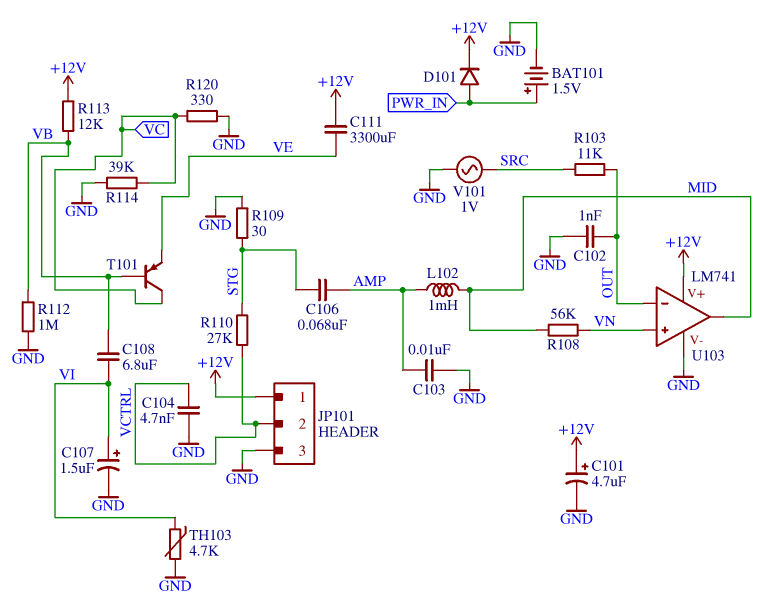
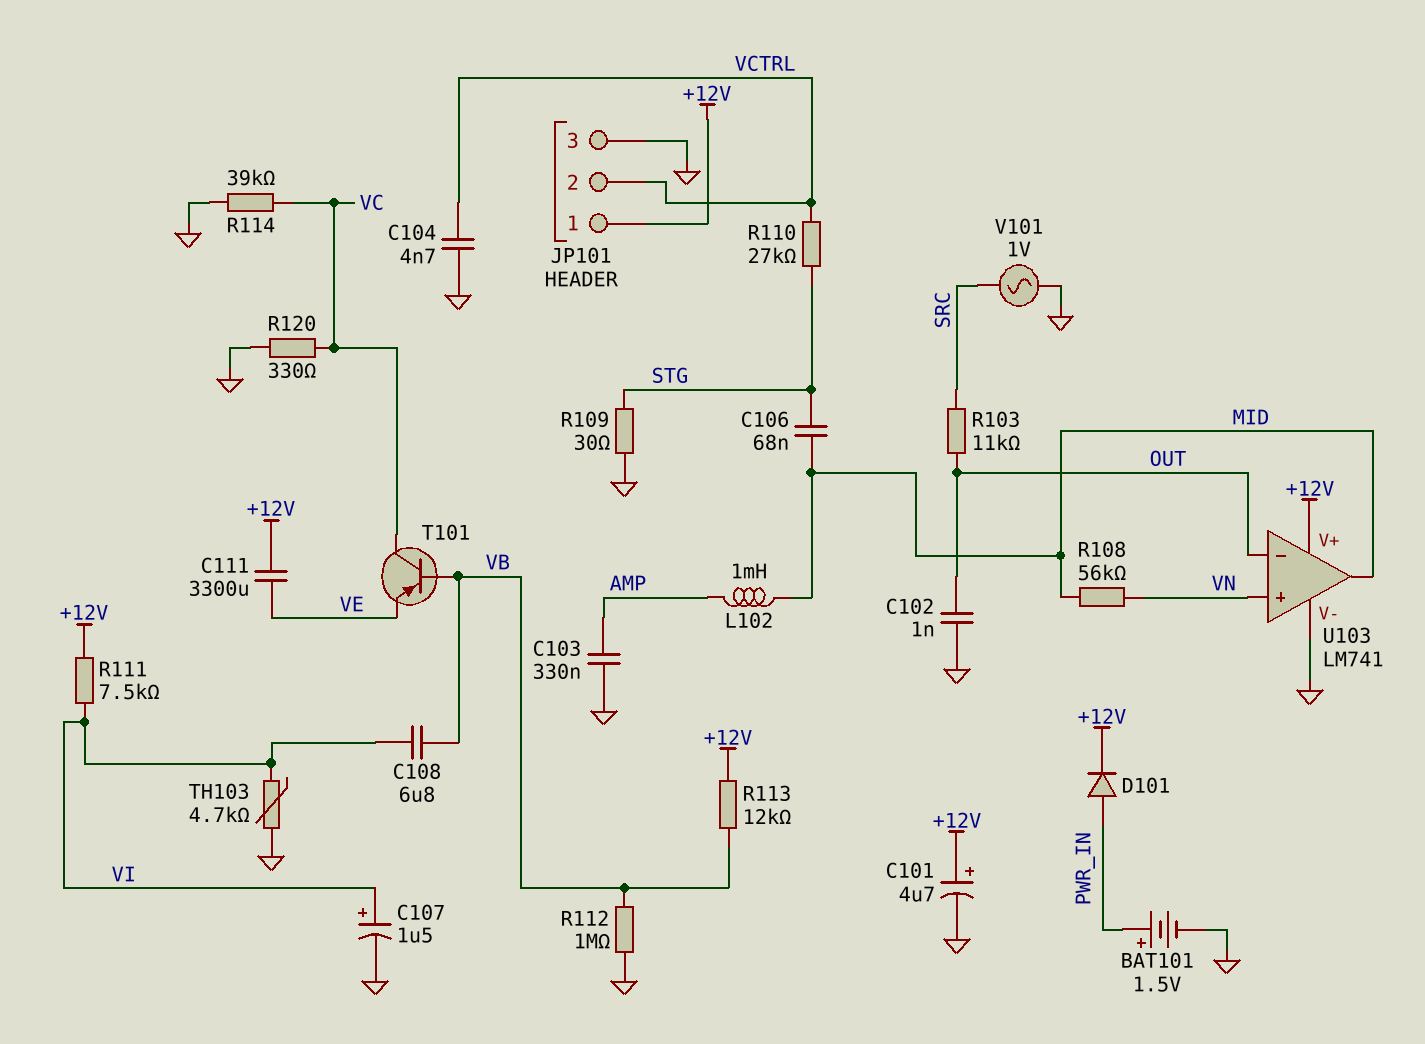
C103: 10nF (AMP, GND) -> 330nF (AMP, GND)
C106: 68nF (AMP, STG) -> 68nF (MID, STG)
R111: none -> 7.5k (+12V, VI)

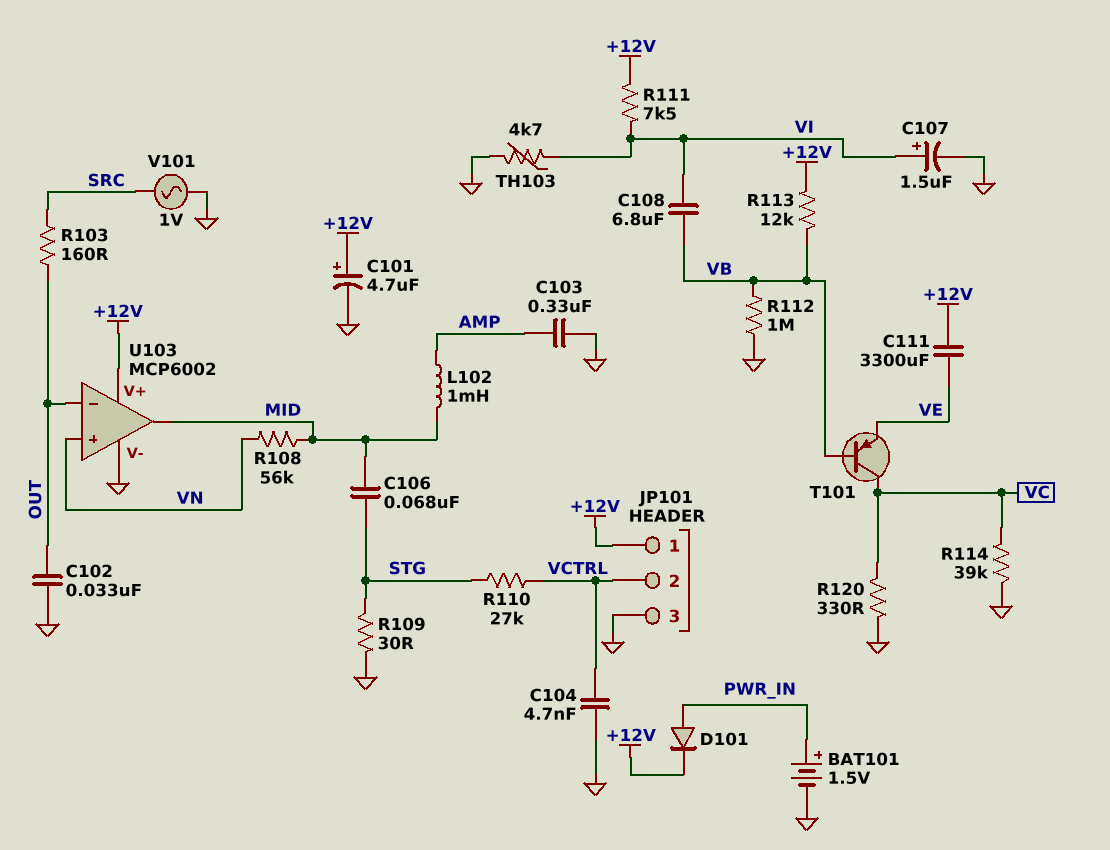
C102: 1nF (GND, OUT) -> 33nF (GND, OUT)
R103: 11k (OUT, SRC) -> 160 (OUT, SRC)
U103: LM741 -> MCP6002

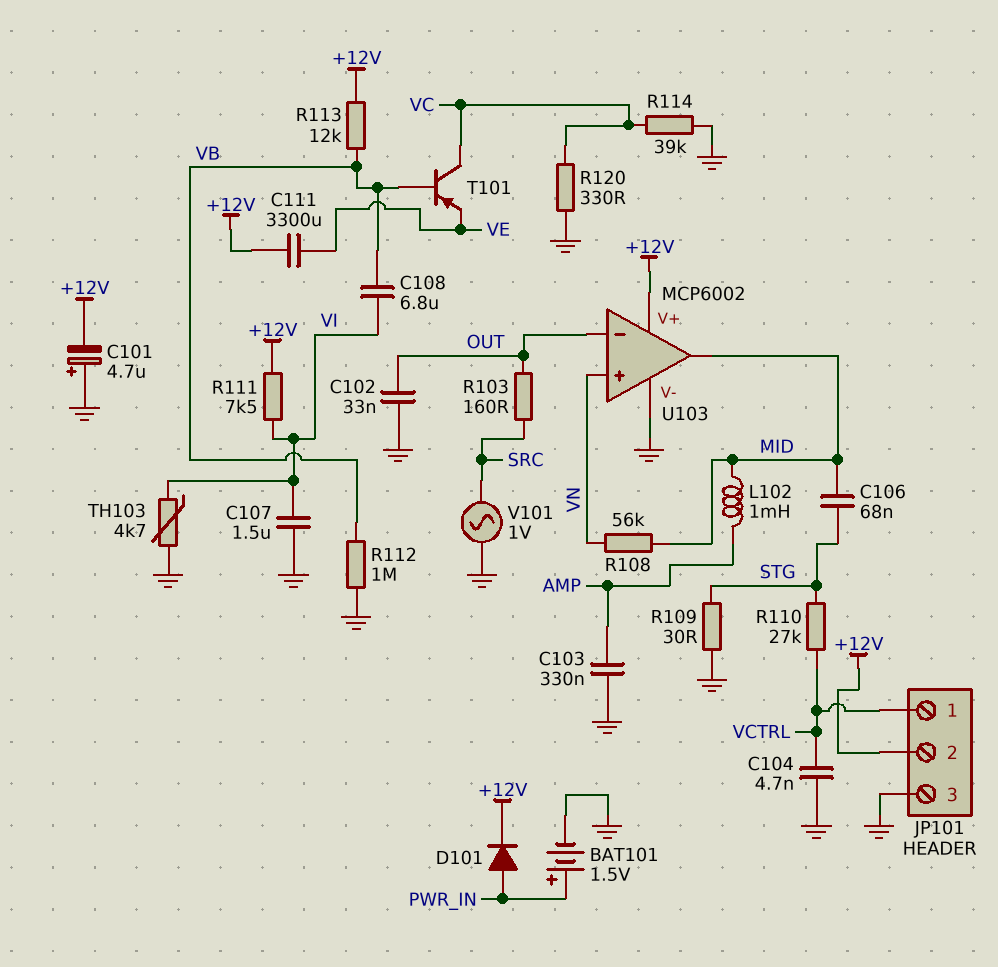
C101: 4.7uF (plus +12V, minus GND) -> 4.7uF (plus GND, minus +12V)
C107: 1.5uF (plus VI, minus GND) -> 1.5uF (GND, VI)
JP101 pin 1: +12V -> VCTRL
JP101 pin 2: VCTRL -> +12V

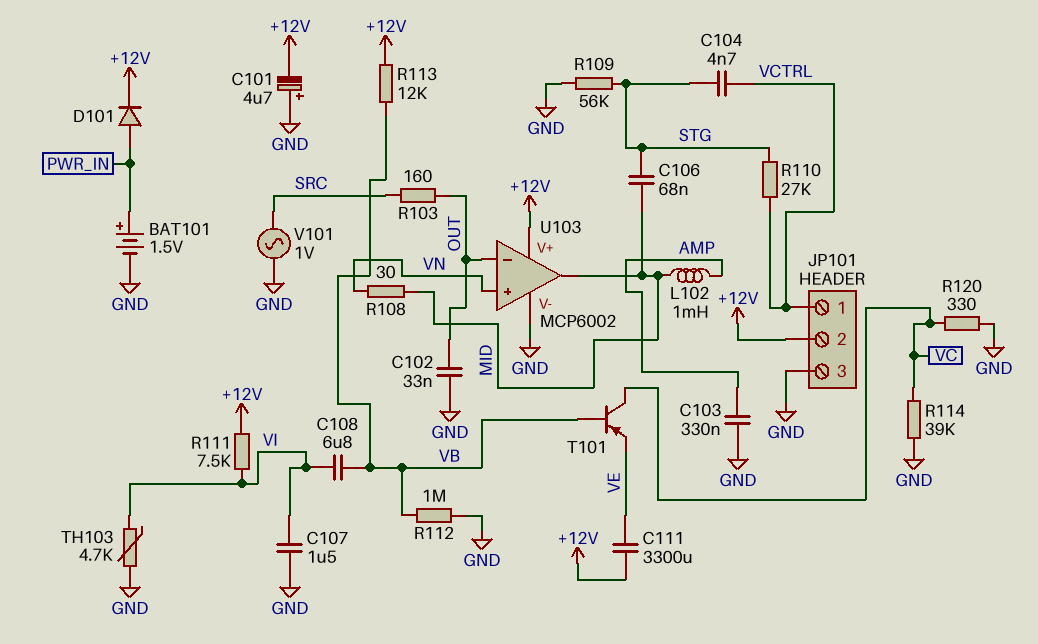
C104: 4.7nF (GND, VCTRL) -> 4.7nF (STG, VCTRL)
R108: 56k (MID, VN) -> 30 (MID, VN)
R109: 30 (GND, STG) -> 56k (GND, STG)

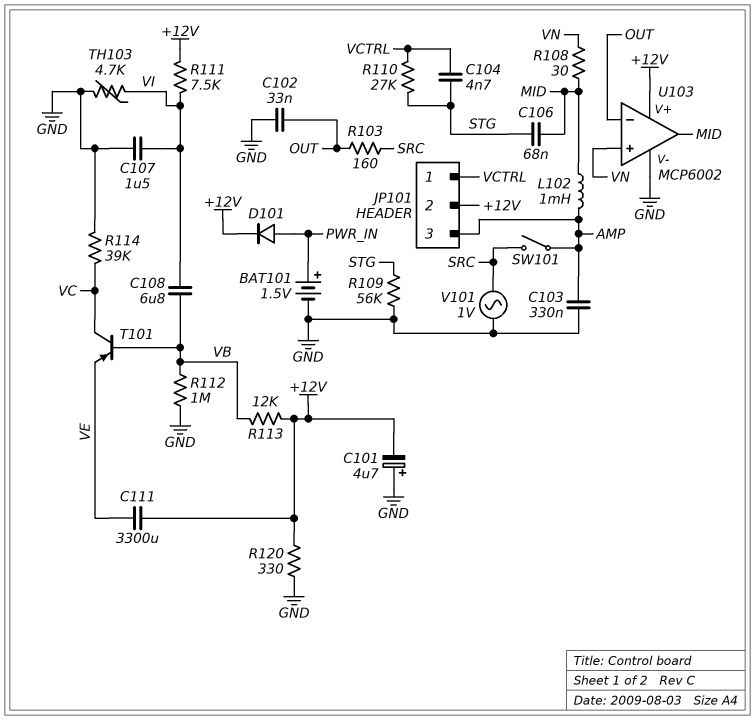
JP101 pin 3: GND -> AMP
R120: 330 (GND, VC) -> 330 (+12V, GND)
SW101: none -> switch (AMP, SRC)

